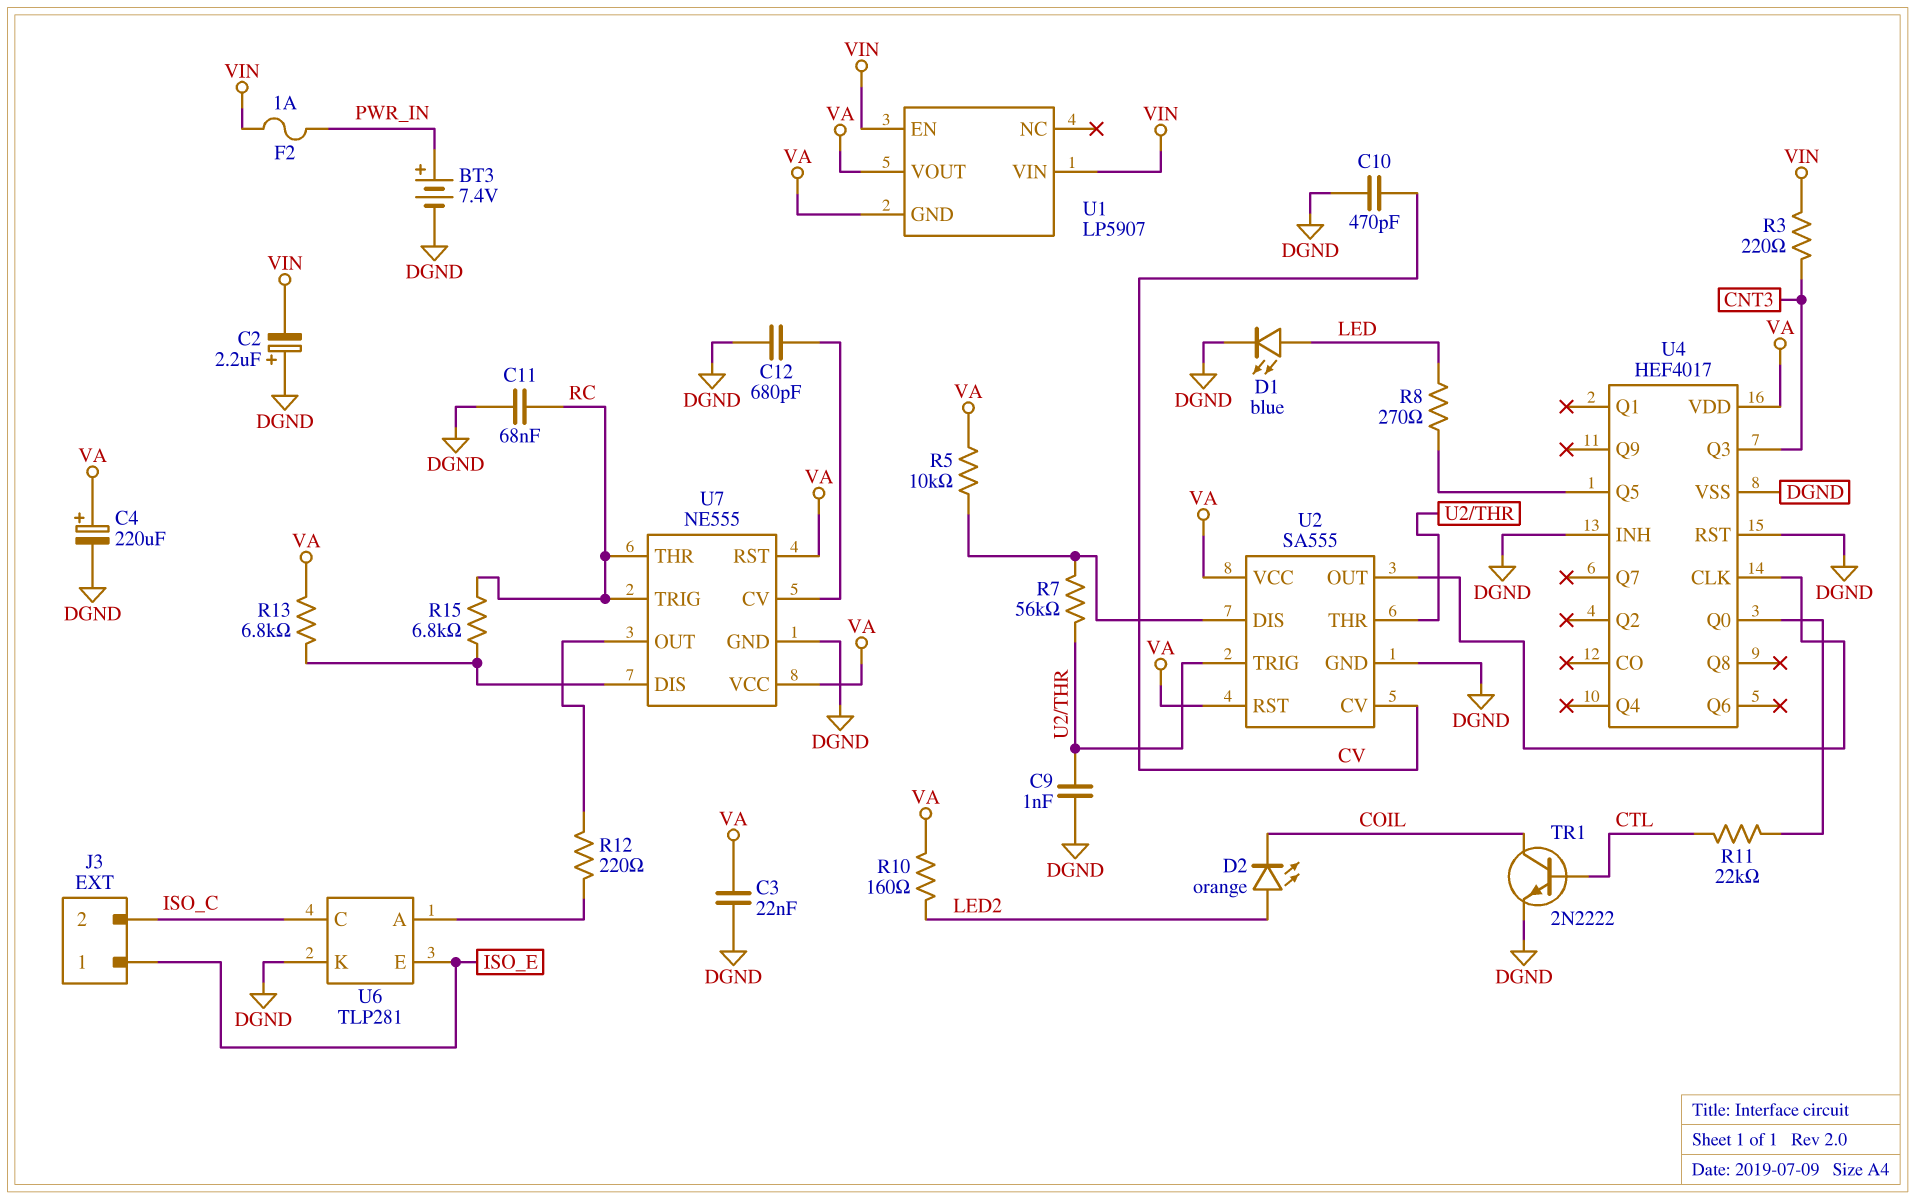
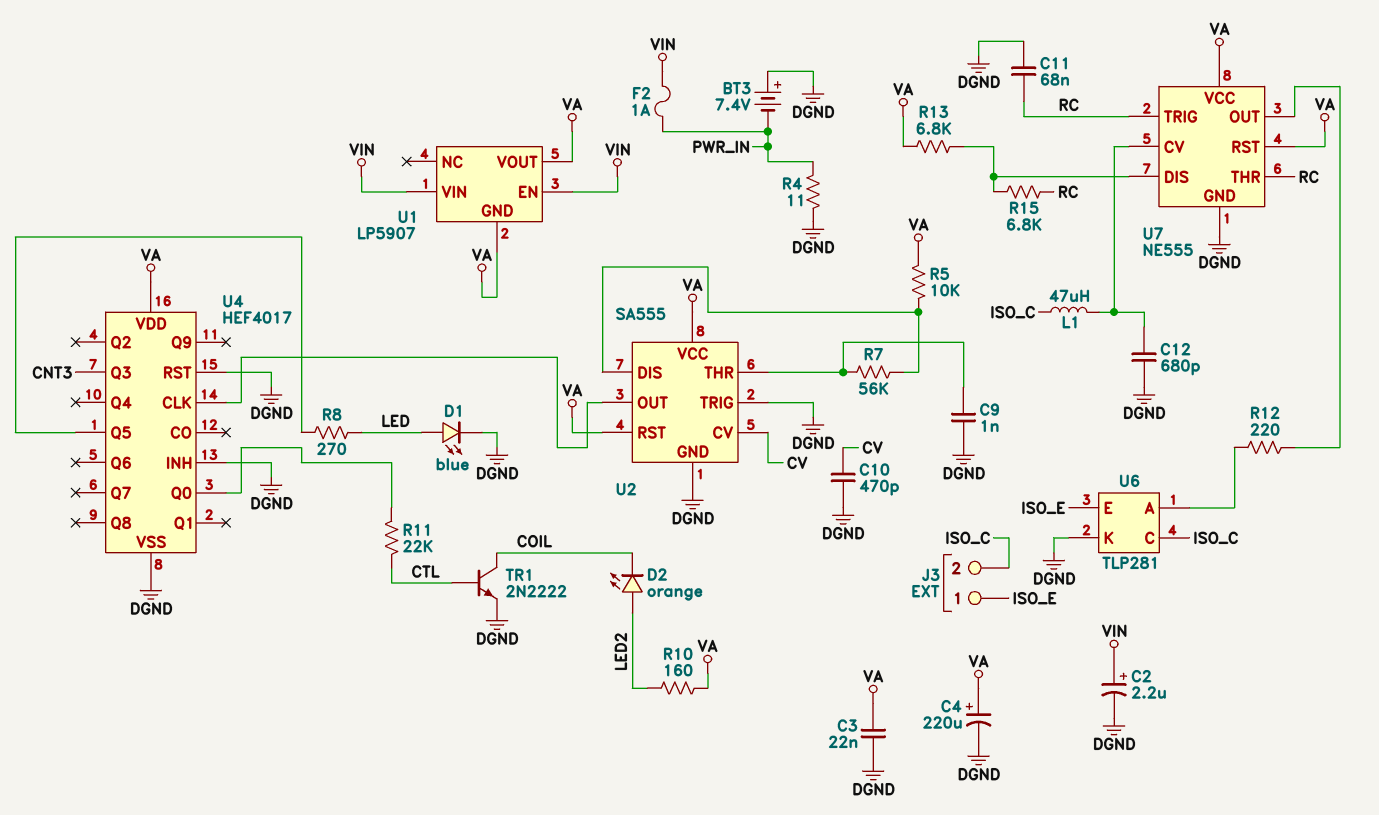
BT3: 7.4V (plus PWR_IN, minus DGND) -> 7.4V (plus DGND, minus PWR_IN)
C2: 2.2uF (plus DGND, minus VIN) -> 2.2uF (plus VIN, minus DGND)
L1: none -> 47uH (ISO_C, U7/CV)
R3: 220 (CNT3, VIN) -> none
R4: none -> 11 (DGND, PWR_IN)
U2 pin TRIG: U2/THR -> DGND

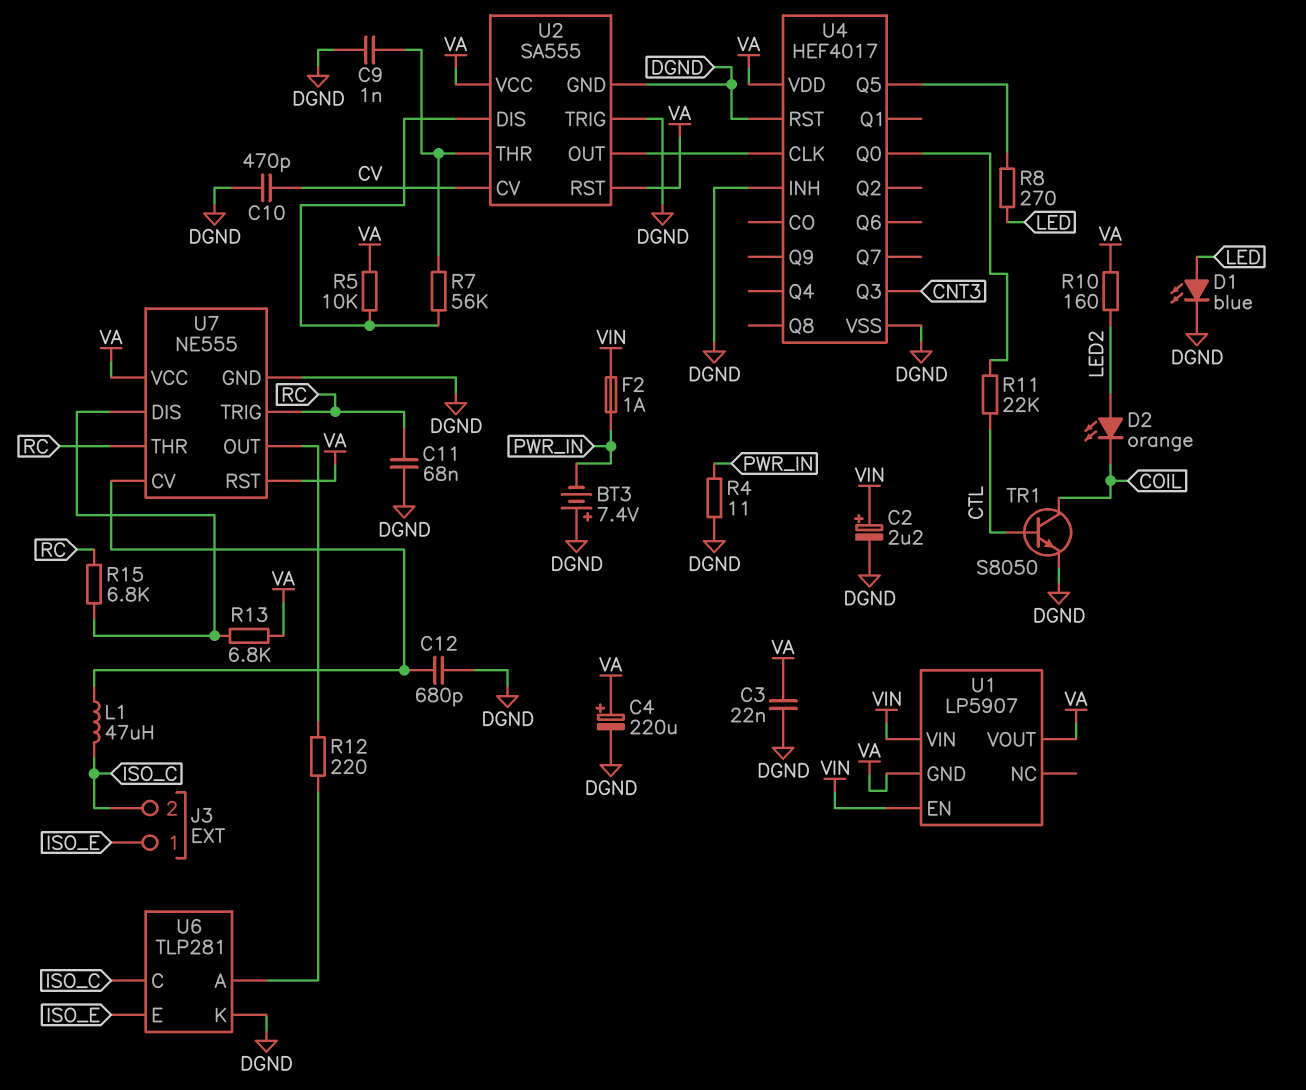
TR1: NPN 2N2222 (B CTL, C COIL, E DGND) -> NPN S8050 (B CTL, C COIL, E DGND)

